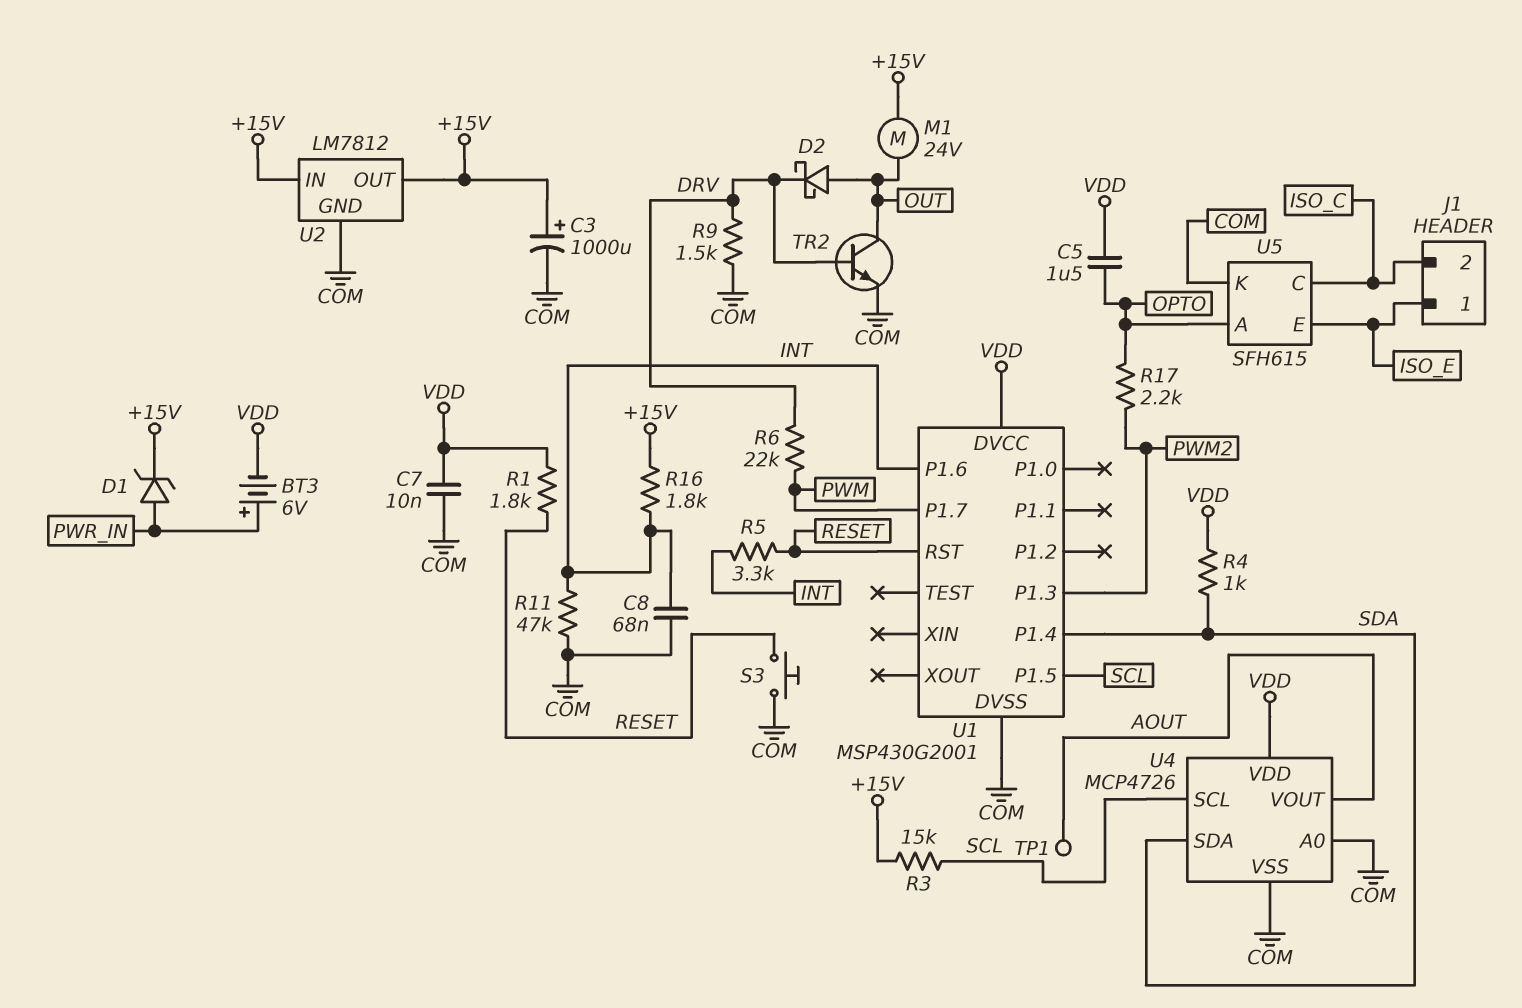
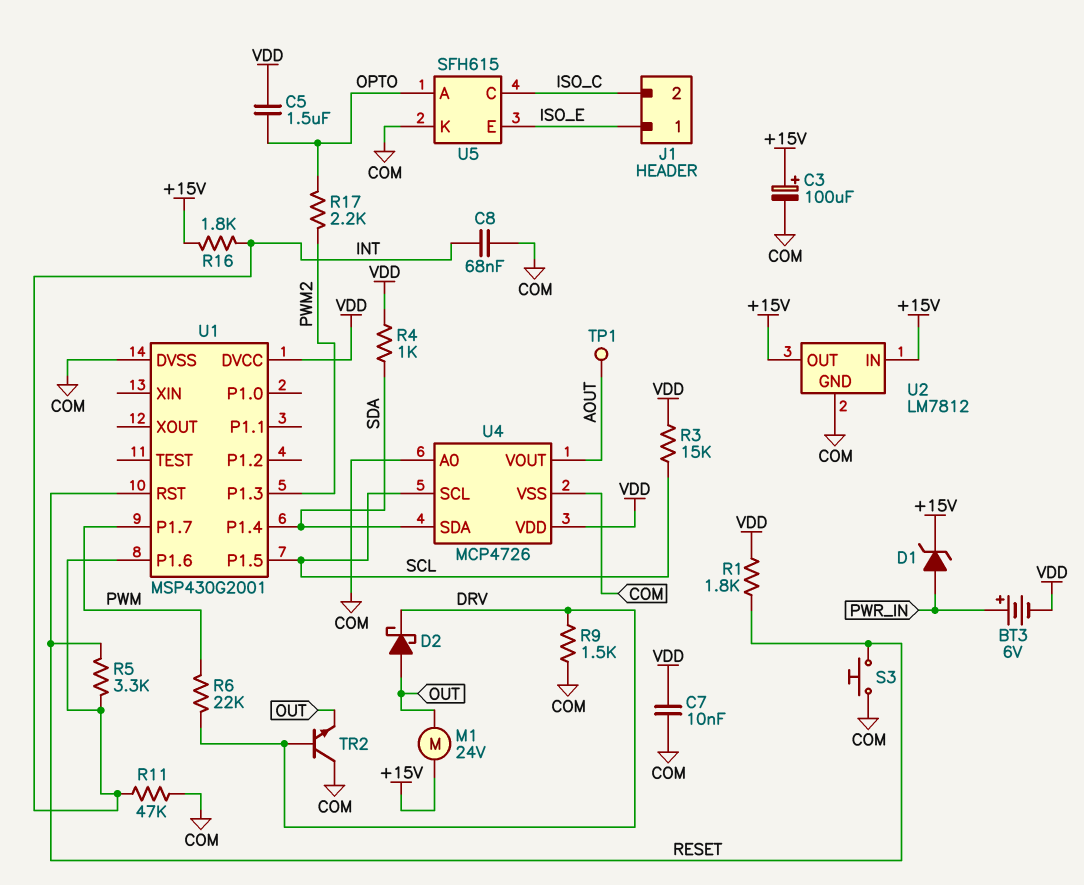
C3: 1000uF (plus +15V, minus COM) -> 100uF (plus +15V, minus COM)
R3: 15k (+15V, SCL) -> 15k (SCL, VDD)
TR2: NPN (B DRV, C OUT, E COM) -> NPN (B DRV, C COM, E OUT)

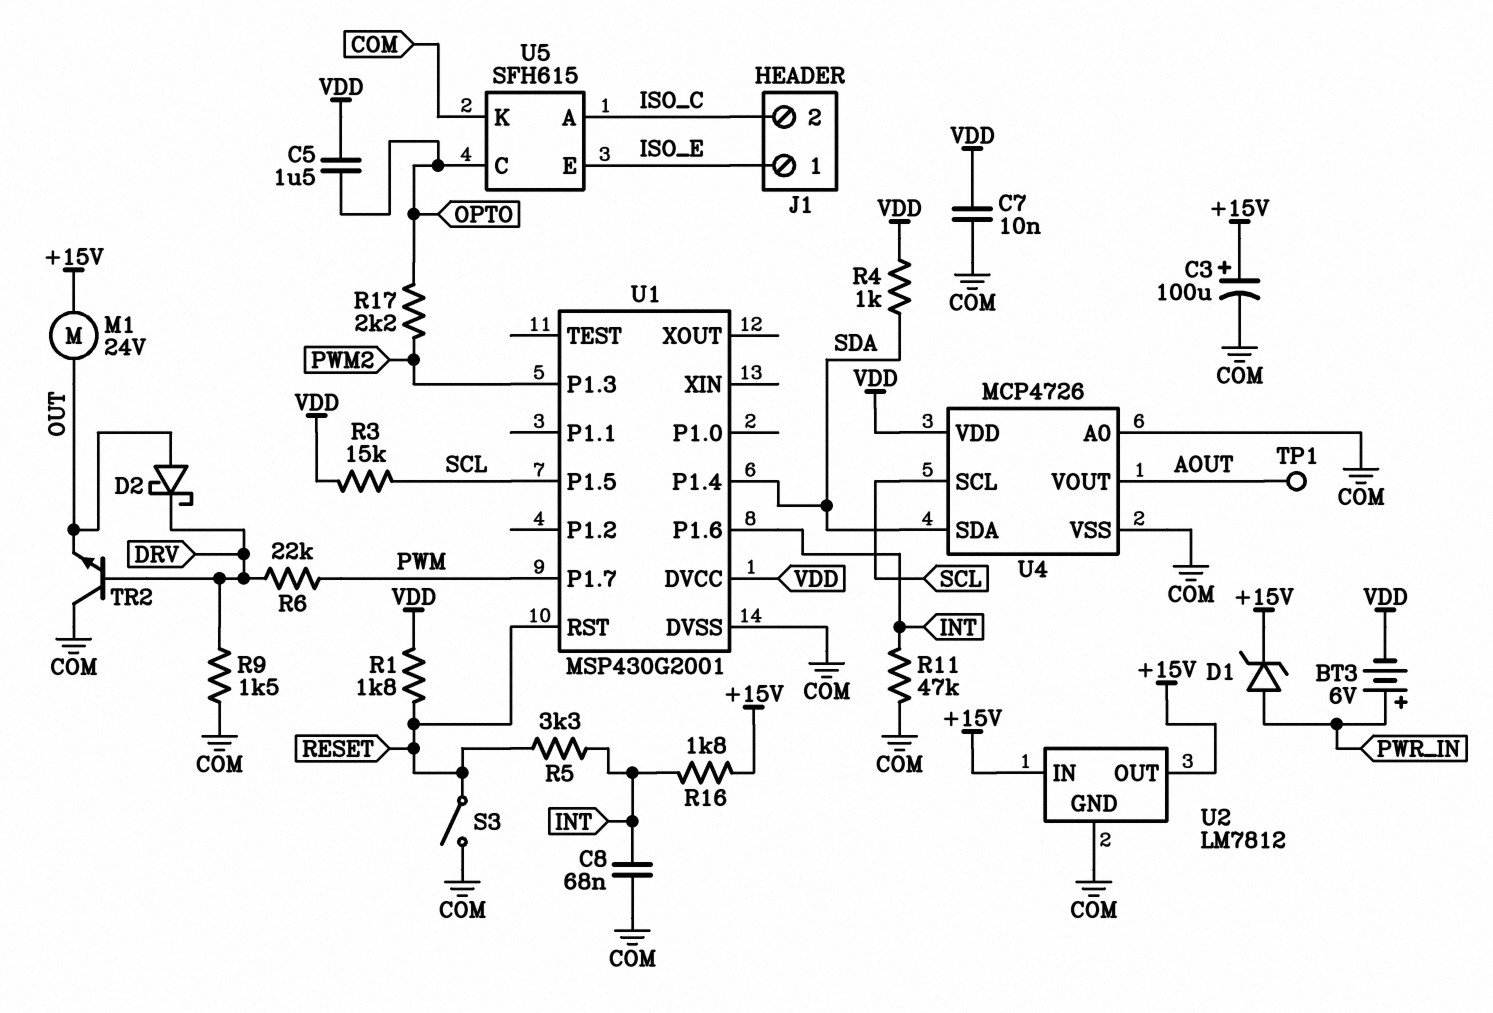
S3: button (COM, RESET) -> switch (COM, RESET)
U5 pin A: OPTO -> ISO_C
U5 pin C: ISO_C -> OPTO

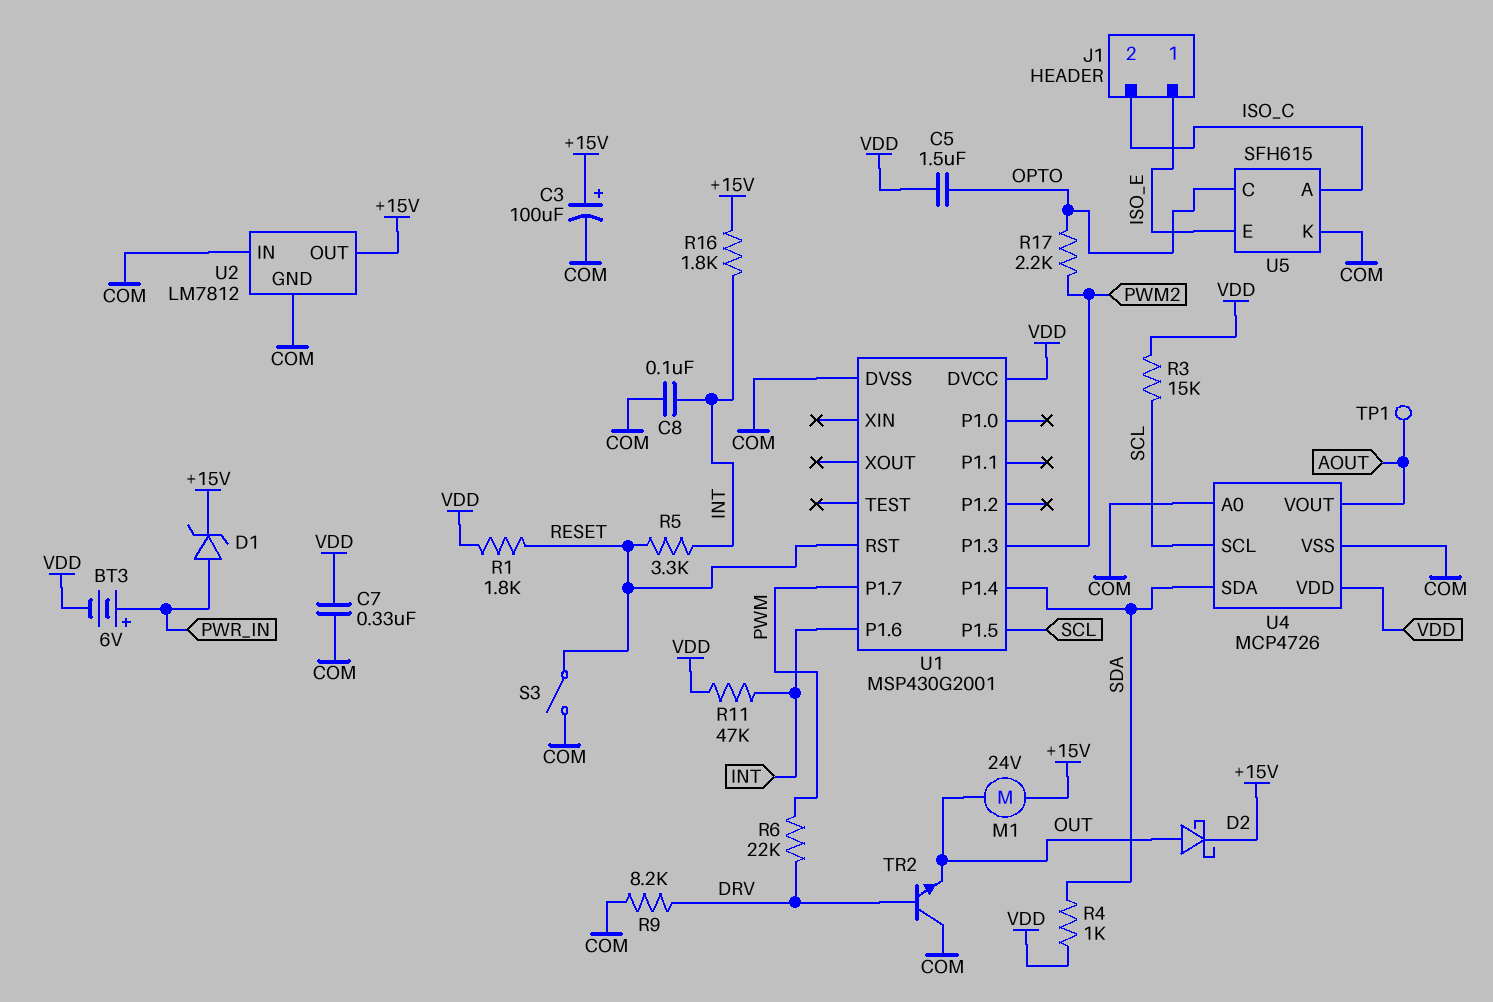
C7: 10nF (COM, VDD) -> 330nF (COM, VDD)
C8: 68nF (COM, INT) -> 100nF (COM, INT)
D2: schottky (A OUT, K DRV) -> schottky (A OUT, K +15V)
R9: 1.5k (COM, DRV) -> 8.2k (COM, DRV)
R11: 47k (COM, INT) -> 47k (INT, VDD)
U2 pin IN: +15V -> COM

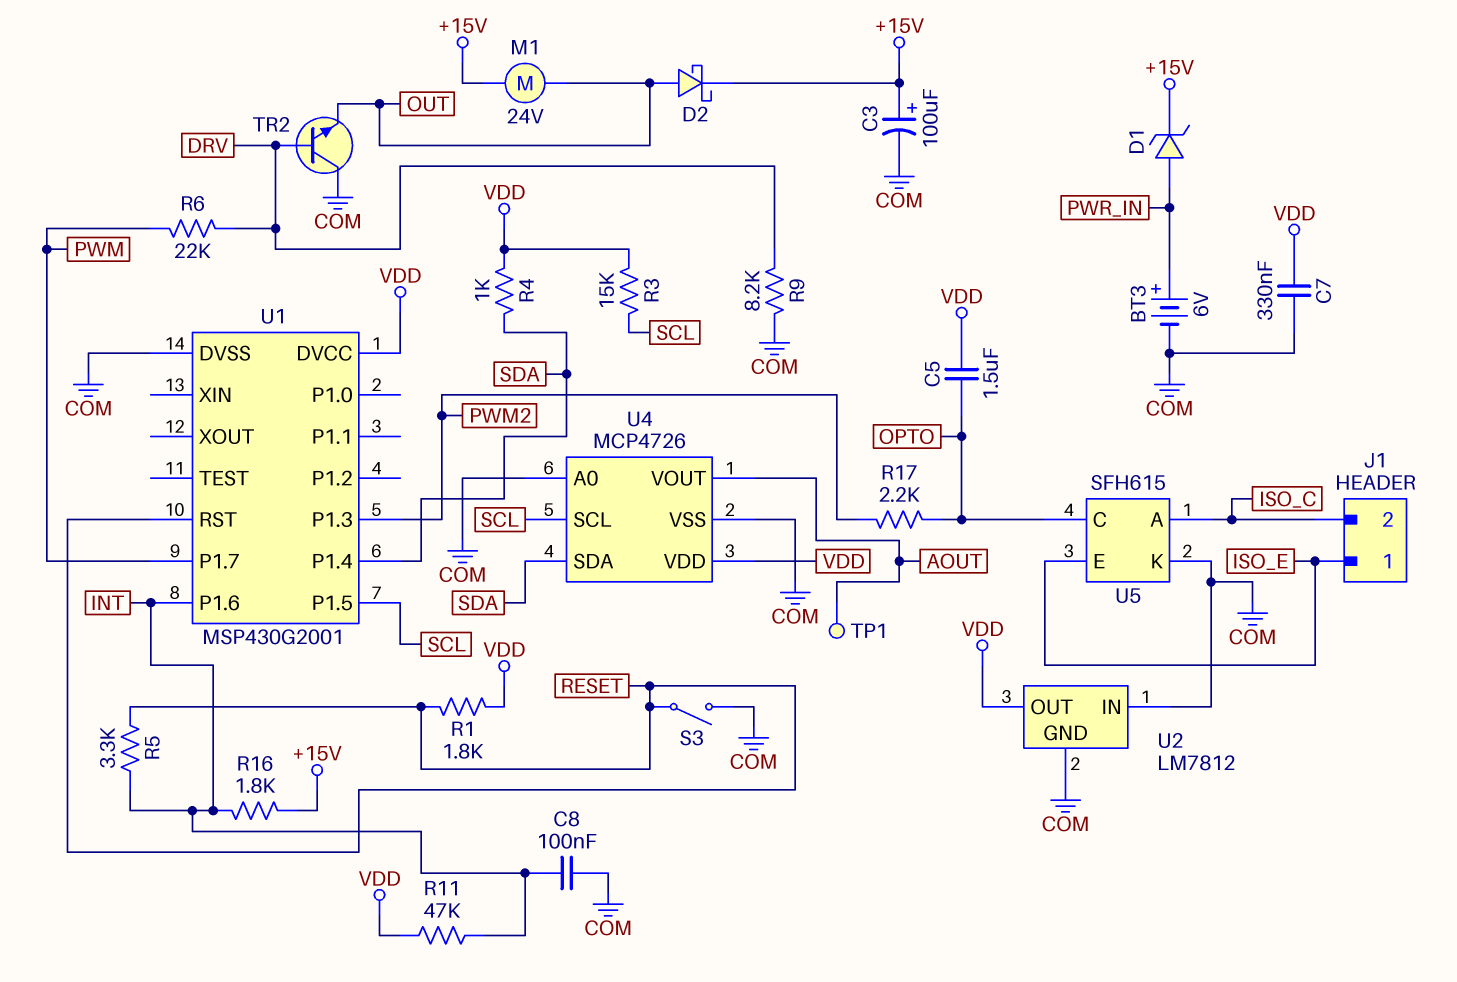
BT3: 6V (plus PWR_IN, minus VDD) -> 6V (plus PWR_IN, minus COM)
U2 pin OUT: +15V -> VDD

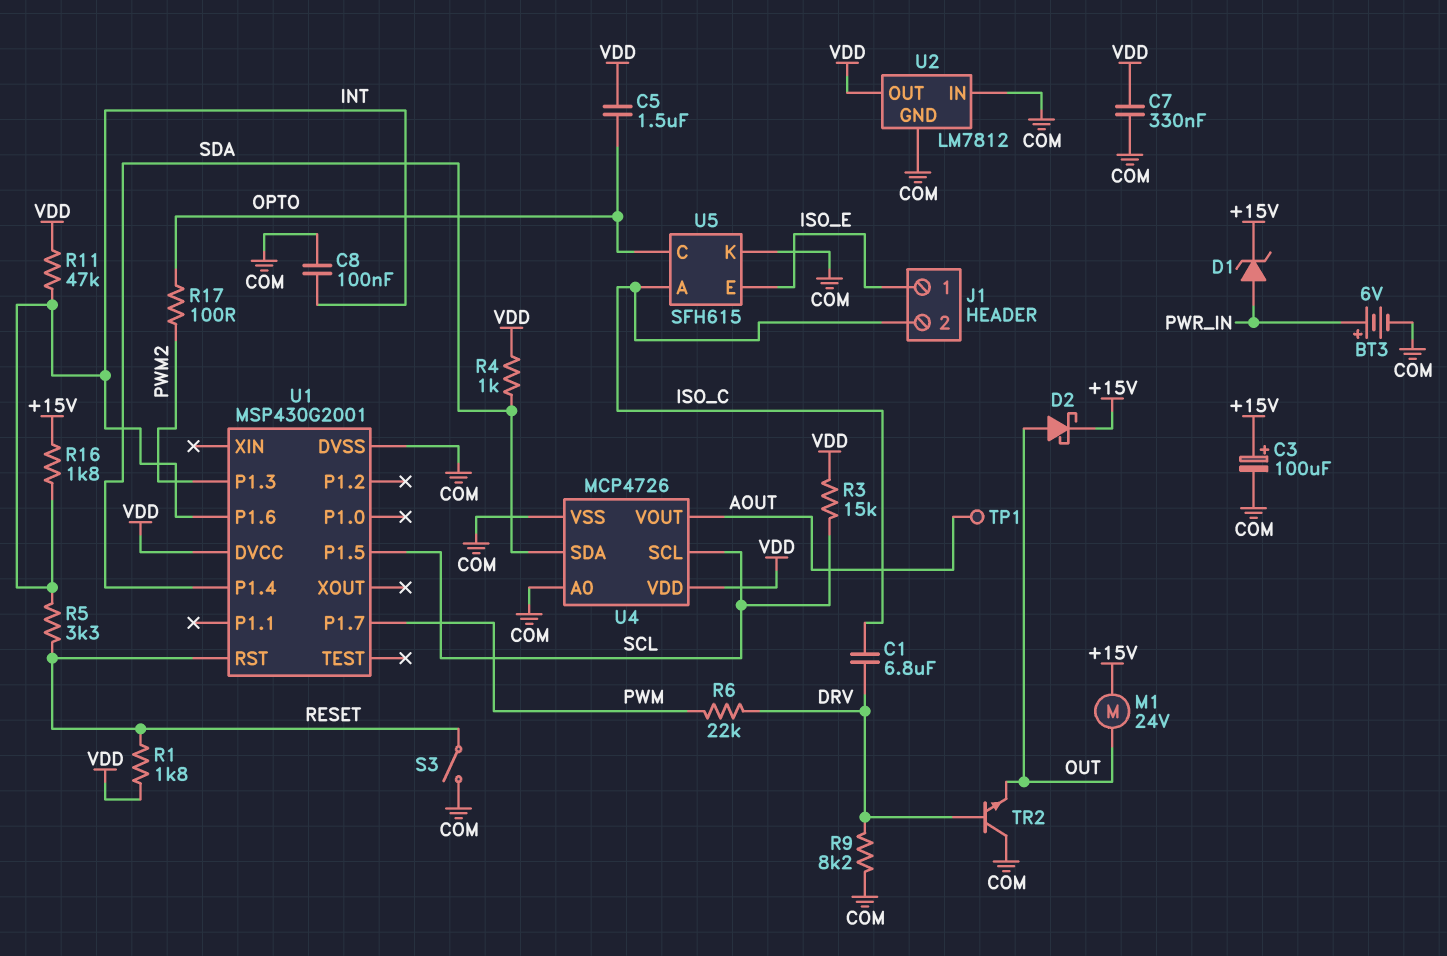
C1: none -> 6.8uF (DRV, ISO_C)
R17: 2.2k (OPTO, PWM2) -> 100 (OPTO, PWM2)

